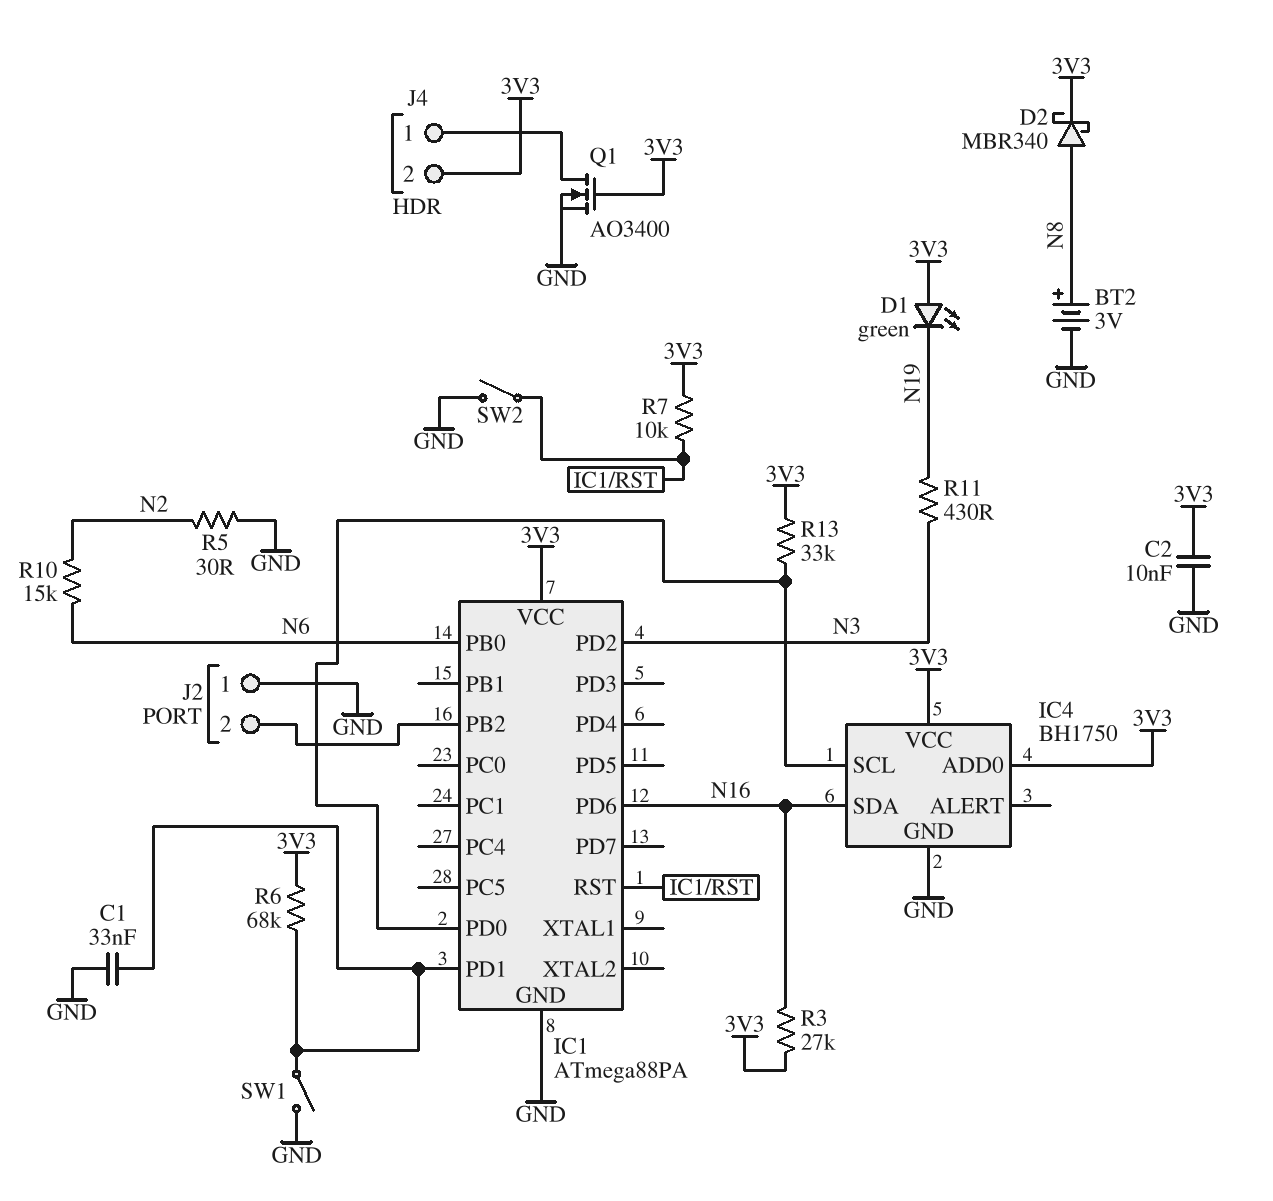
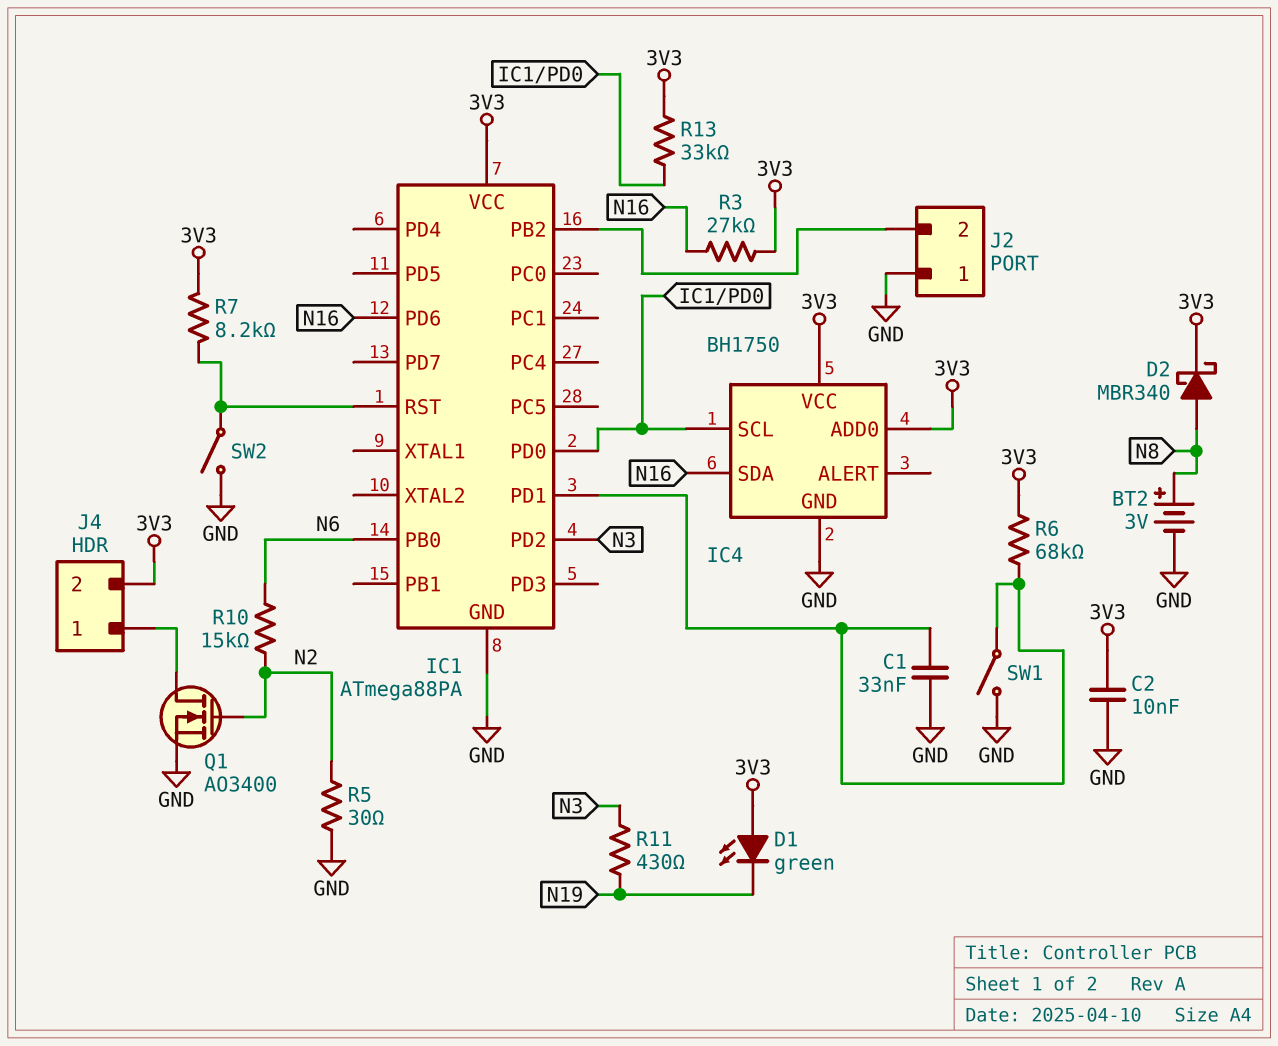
Q1: NMOS AO3400 (G 3V3, D J4/1, S GND) -> NMOS AO3400 (G N2, D J4/1, S GND)
R7: 10k (3V3, IC1/RST) -> 8.2k (3V3, IC1/RST)

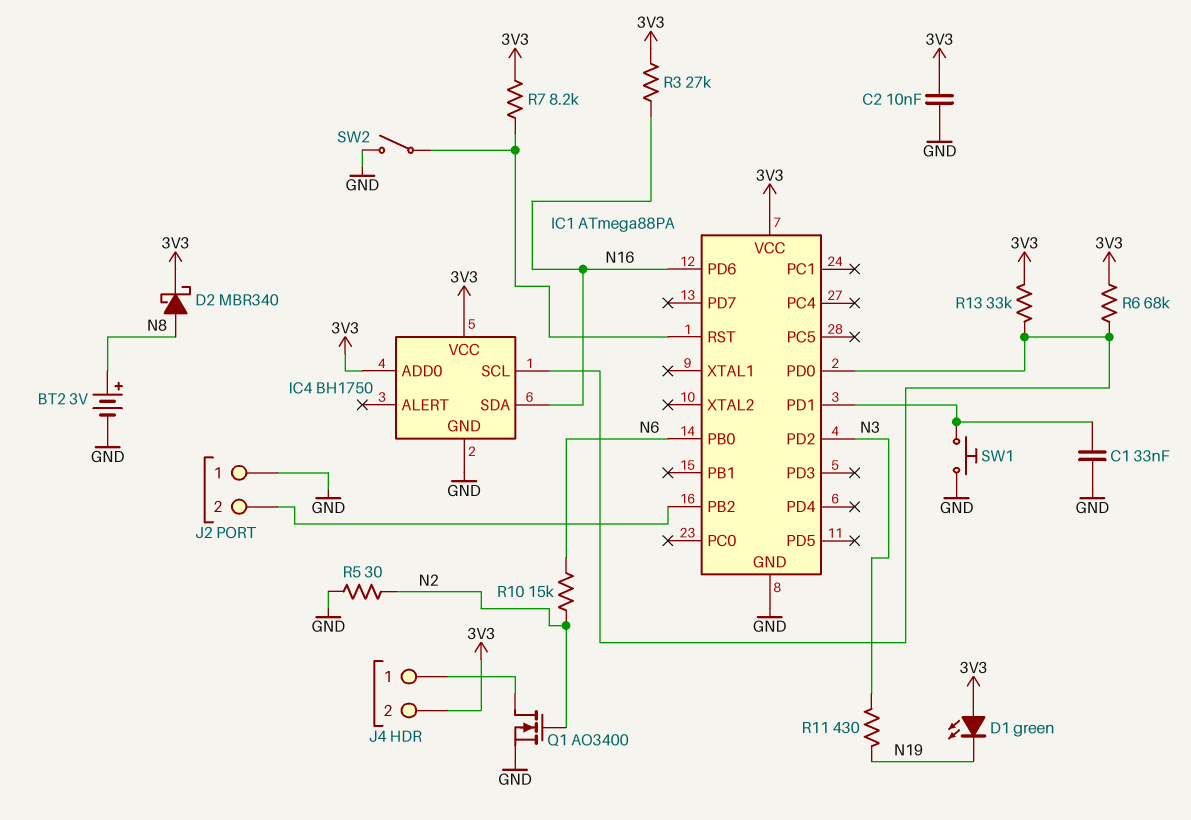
R6: 68k (3V3, IC1/PD1) -> 68k (3V3, IC1/PD0)
SW1: switch (GND, IC1/PD1) -> button (GND, IC1/PD1)

